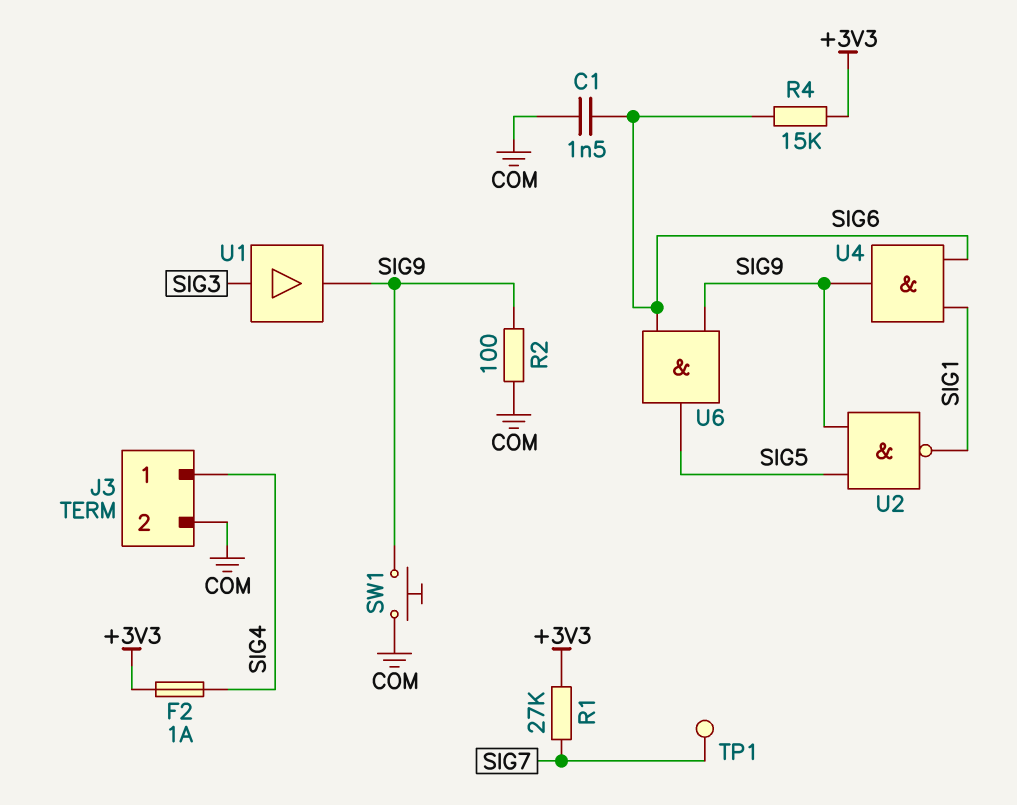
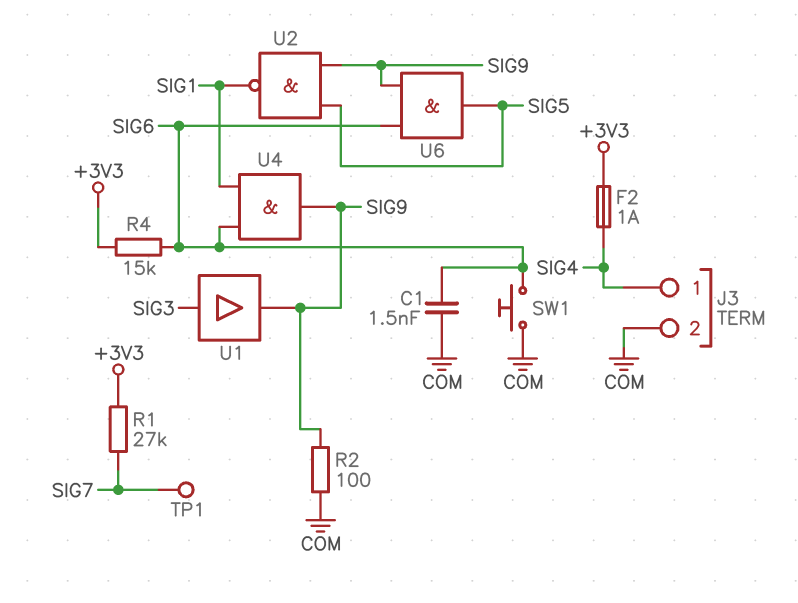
SW1: button (COM, SIG9) -> button (COM, SIG6)

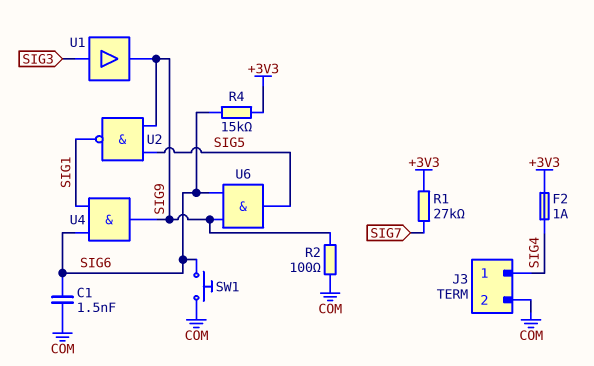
TP1: test point (SIG7) -> none

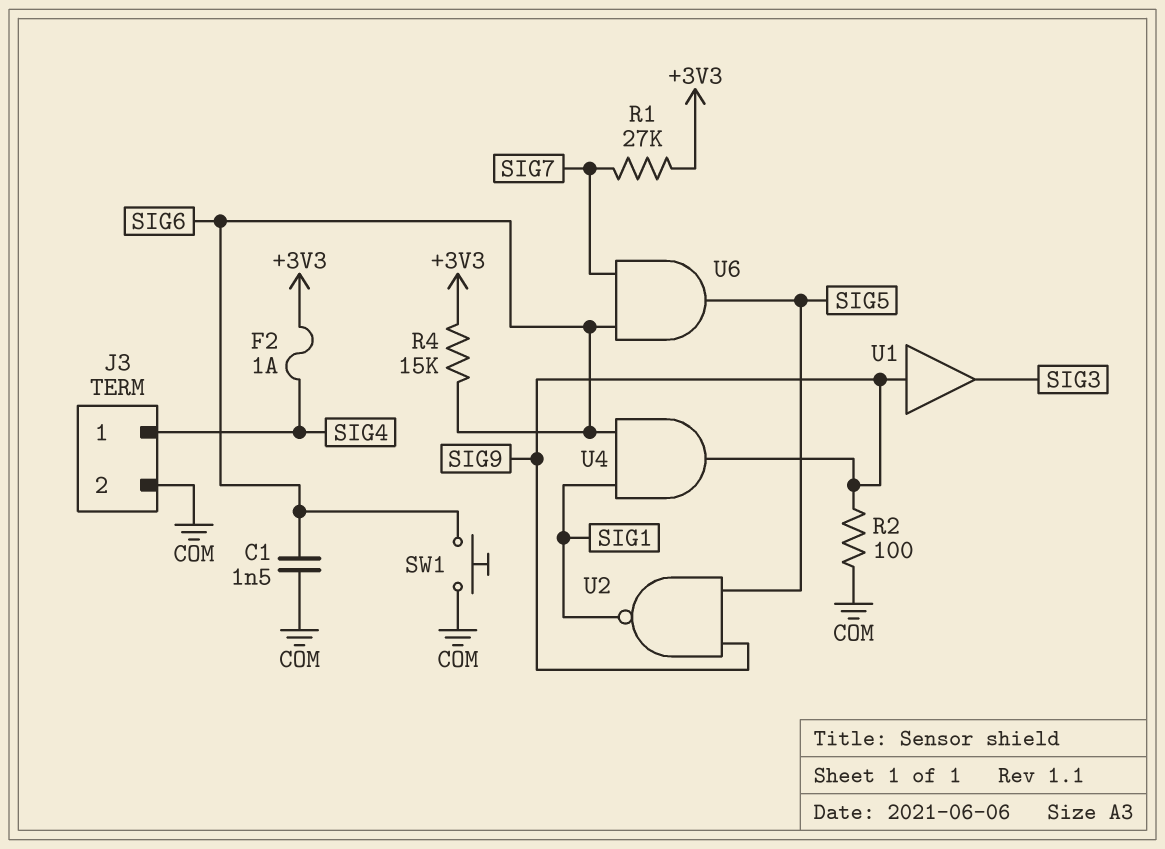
U1: buffer (in SIG3, out SIG9) -> buffer (in SIG9, out SIG3)
U6: AND (in SIG6, in SIG9, out SIG5) -> AND (in SIG6, in SIG7, out SIG5)

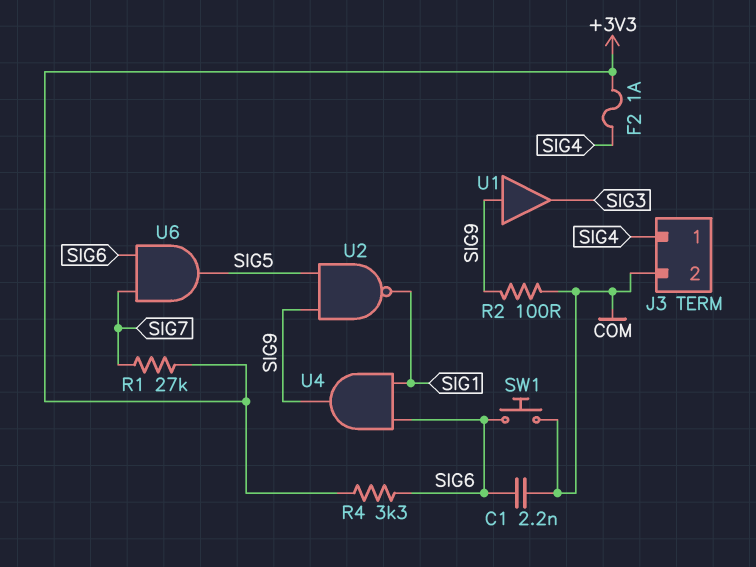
C1: 1.5nF (COM, SIG6) -> 2.2nF (COM, SIG6)
R4: 15k (+3V3, SIG6) -> 3.3k (+3V3, SIG6)

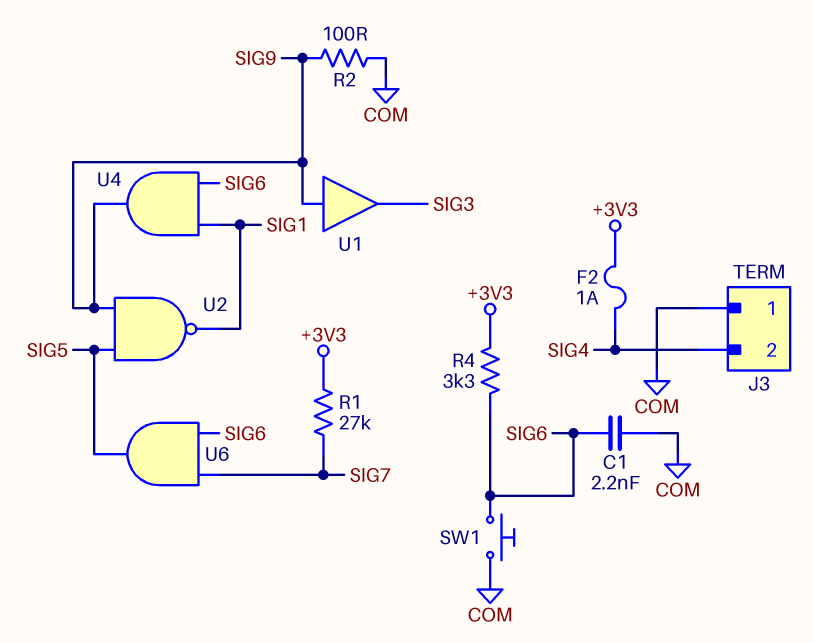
J3 pin 1: SIG4 -> COM
J3 pin 2: COM -> SIG4

